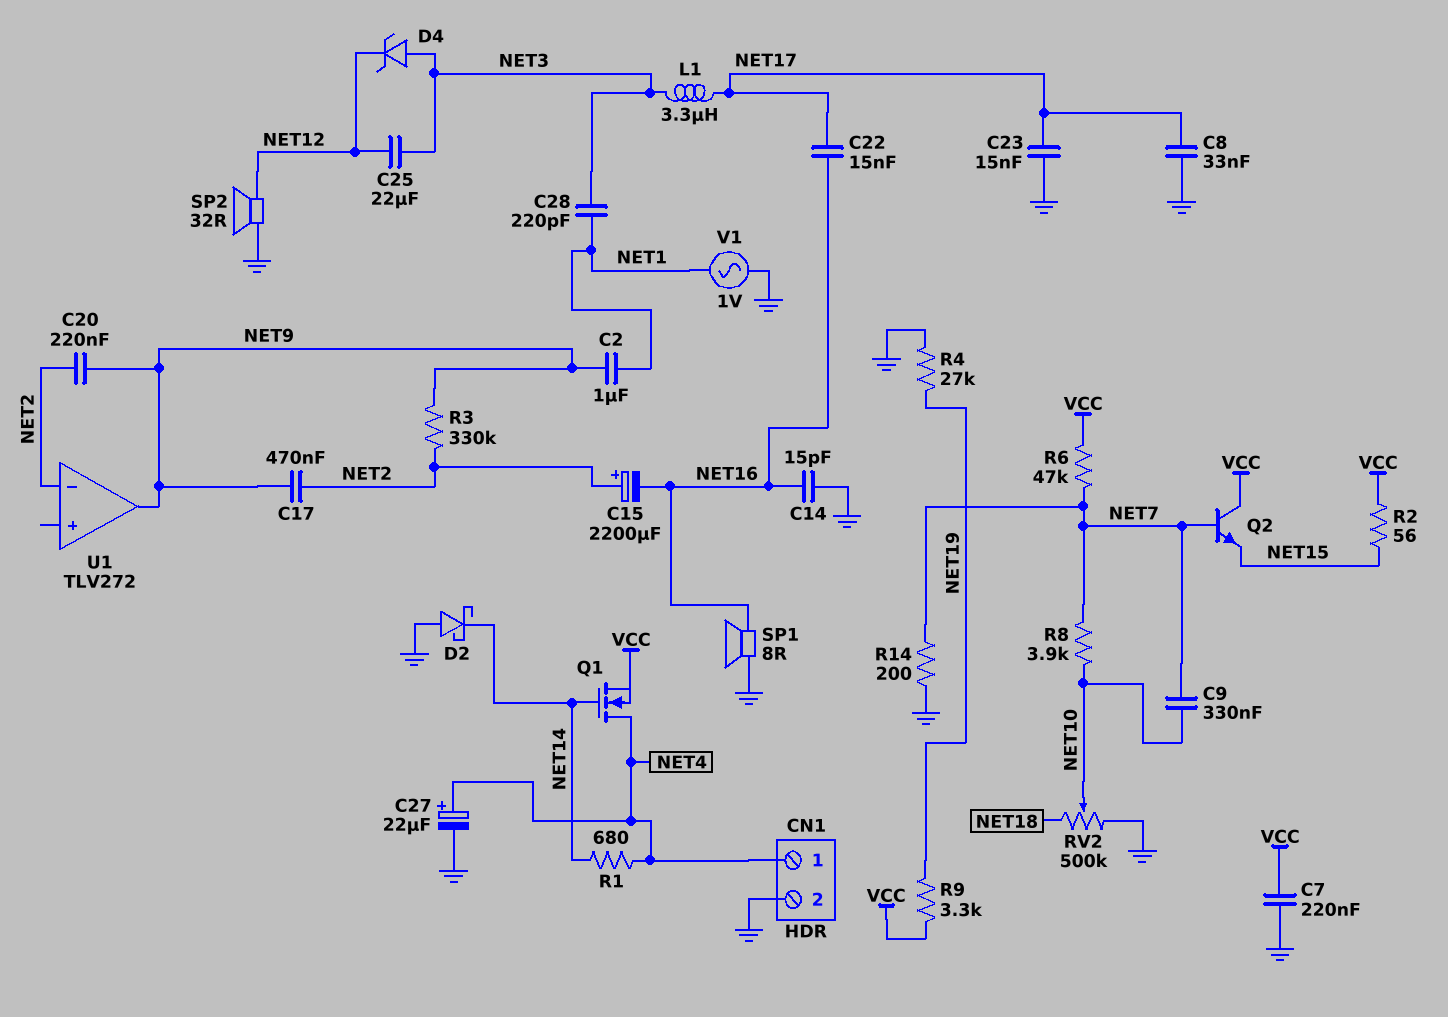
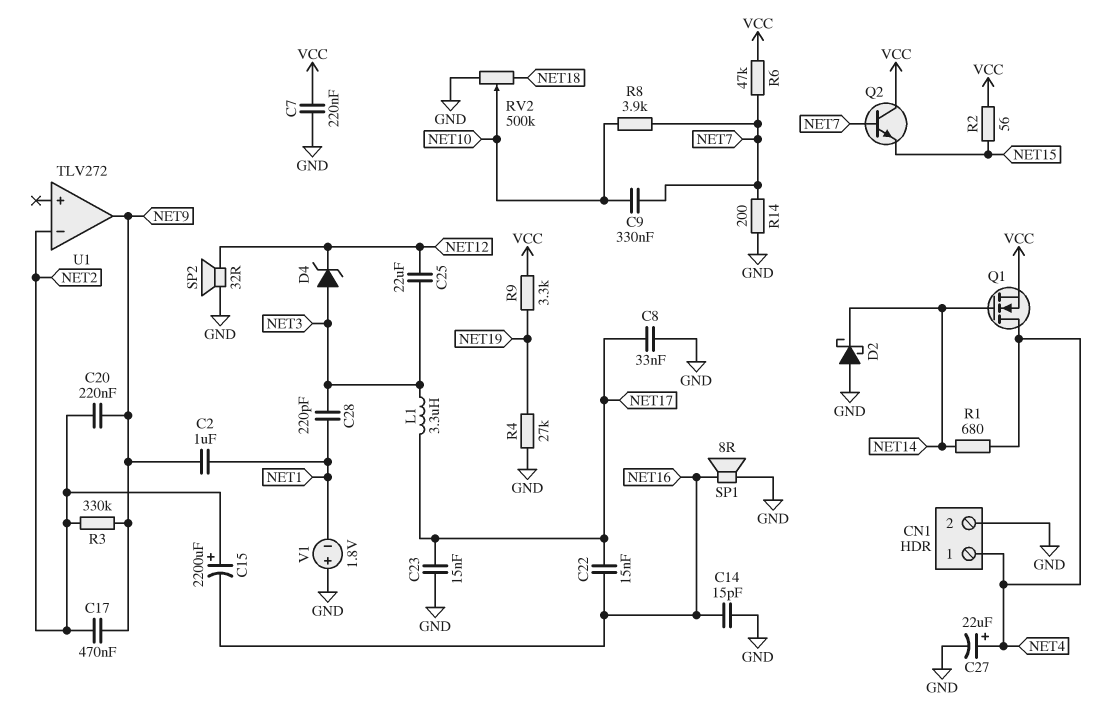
V1: AC 1V (GND, NET1) -> 1.8V (plus GND, minus NET1)

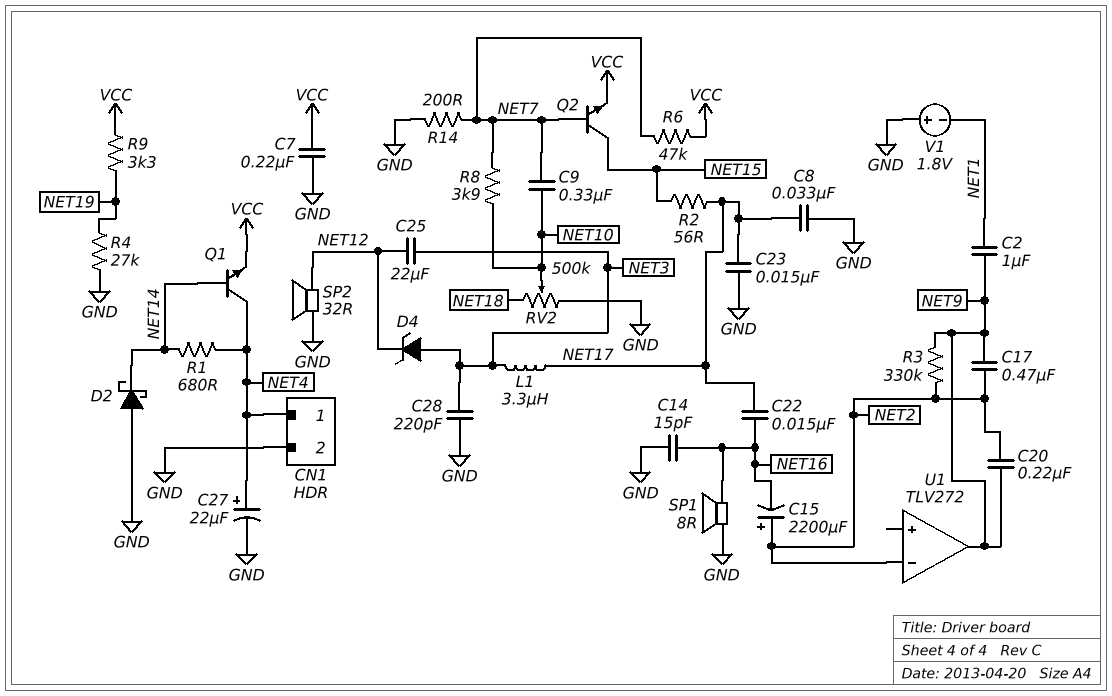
C28: 220pF (NET1, NET3) -> 220pF (GND, NET3)
Q1: NMOS (G NET14, D NET4, S VCC) -> NPN (B NET14, C NET4, E VCC)
Q2: NPN (B NET7, C VCC, E NET15) -> NPN (B NET7, C NET15, E VCC)
R2: 56 (NET15, VCC) -> 56 (NET15, NET17)

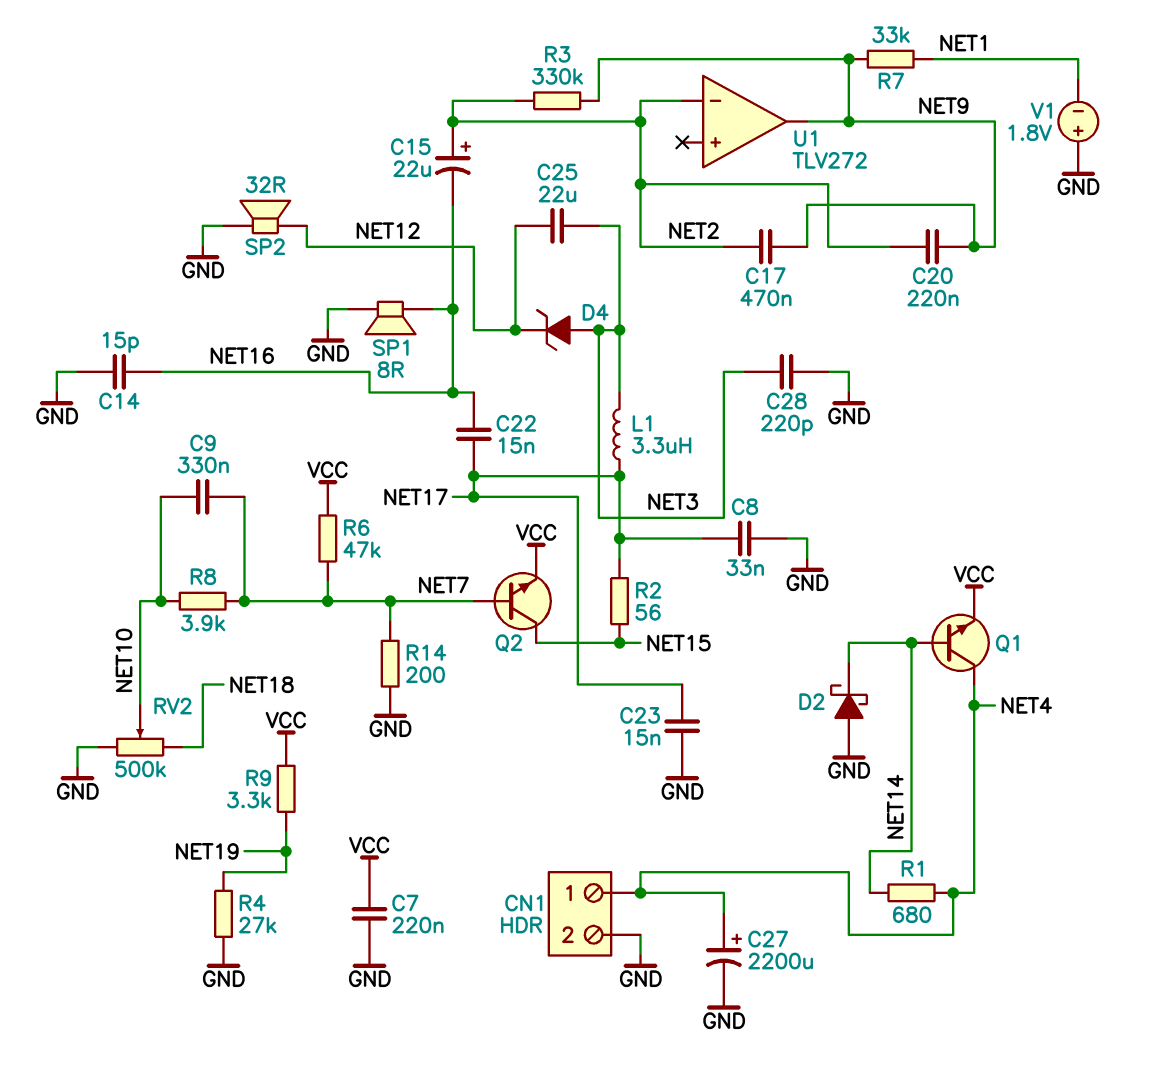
C2: 1uF (NET1, NET9) -> none
C15: 2200uF (plus NET2, minus NET16) -> 22uF (plus NET2, minus NET16)
C27: 22uF (plus NET4, minus GND) -> 2200uF (plus NET4, minus GND)
R7: none -> 33k (NET1, NET9)

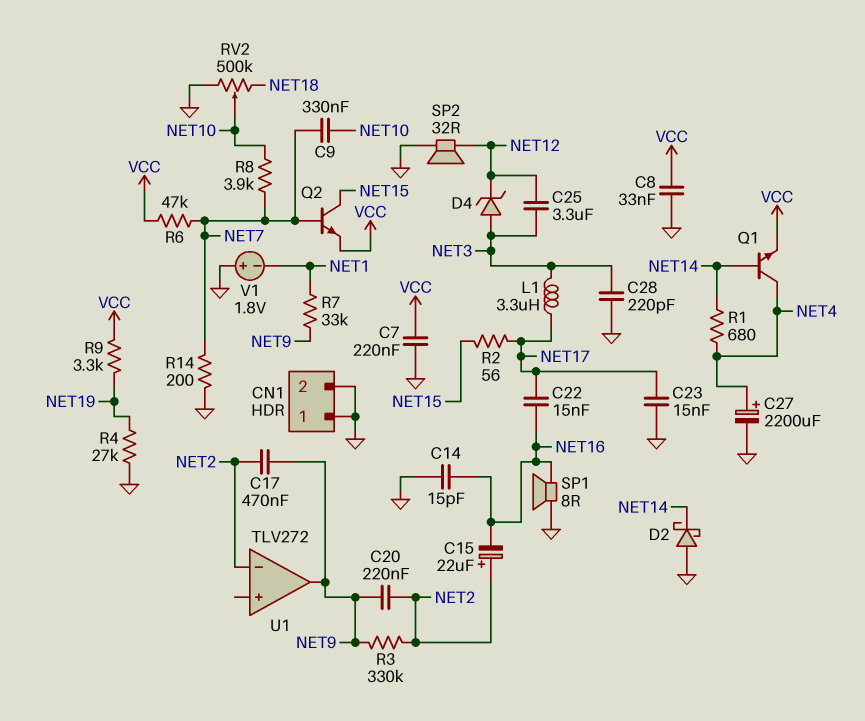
C8: 33nF (GND, NET17) -> 33nF (GND, VCC)
C25: 22uF (NET3, NET12) -> 3.3uF (NET3, NET12)
CN1 pin 1: NET4 -> GND

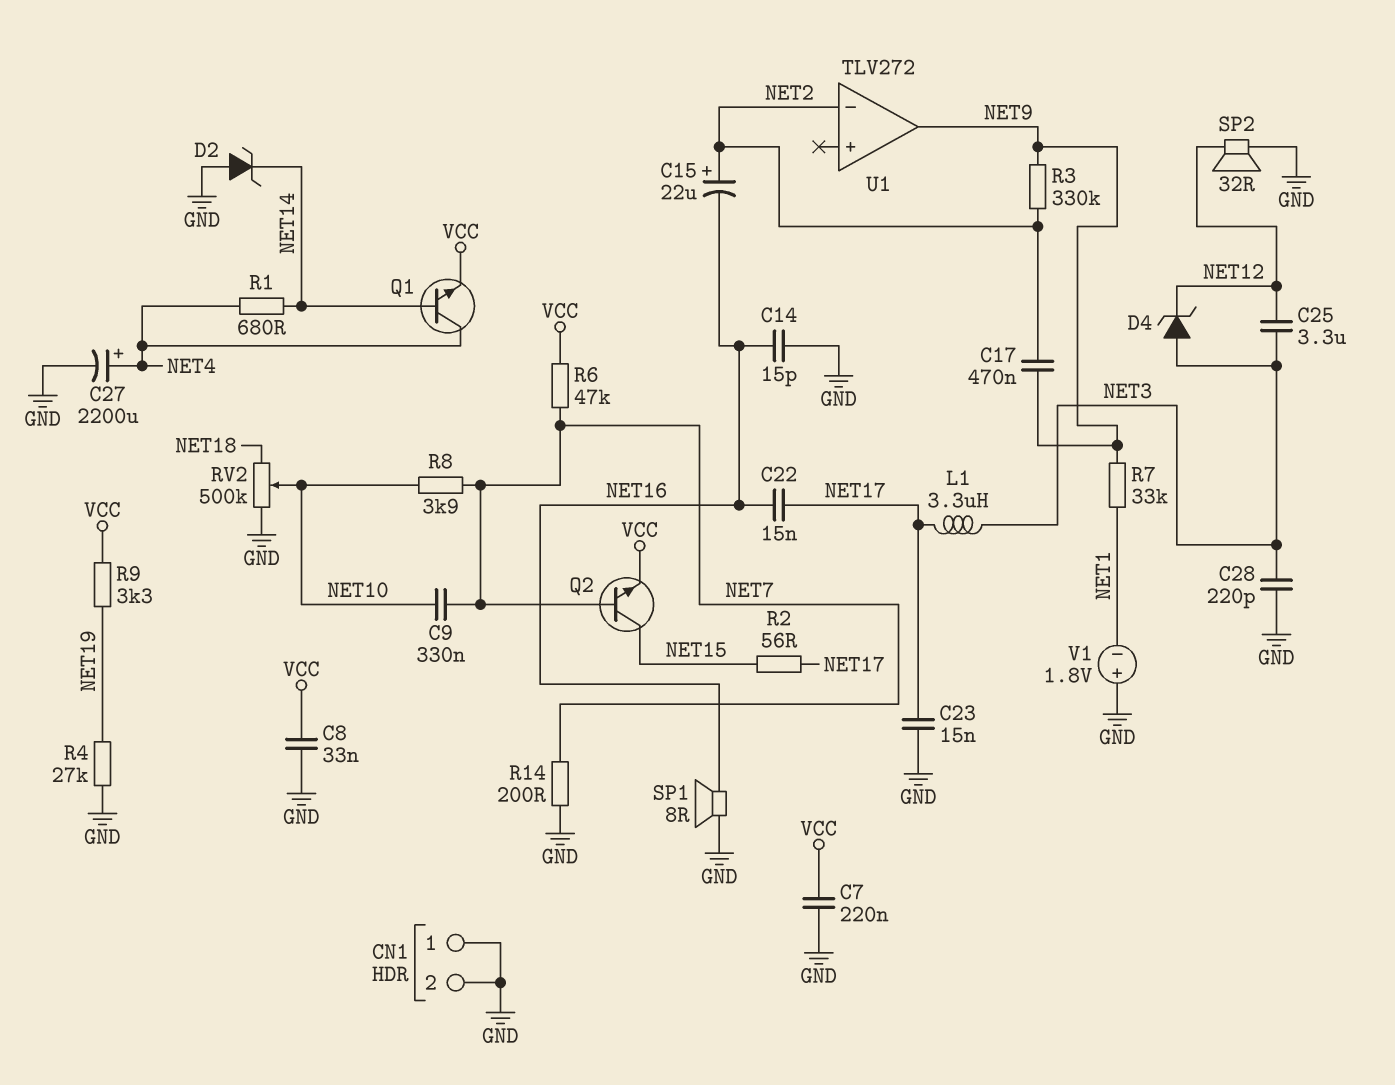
C20: 220nF (NET2, NET9) -> none
D2: schottky (A GND, K NET14) -> zener (A GND, K NET14)

